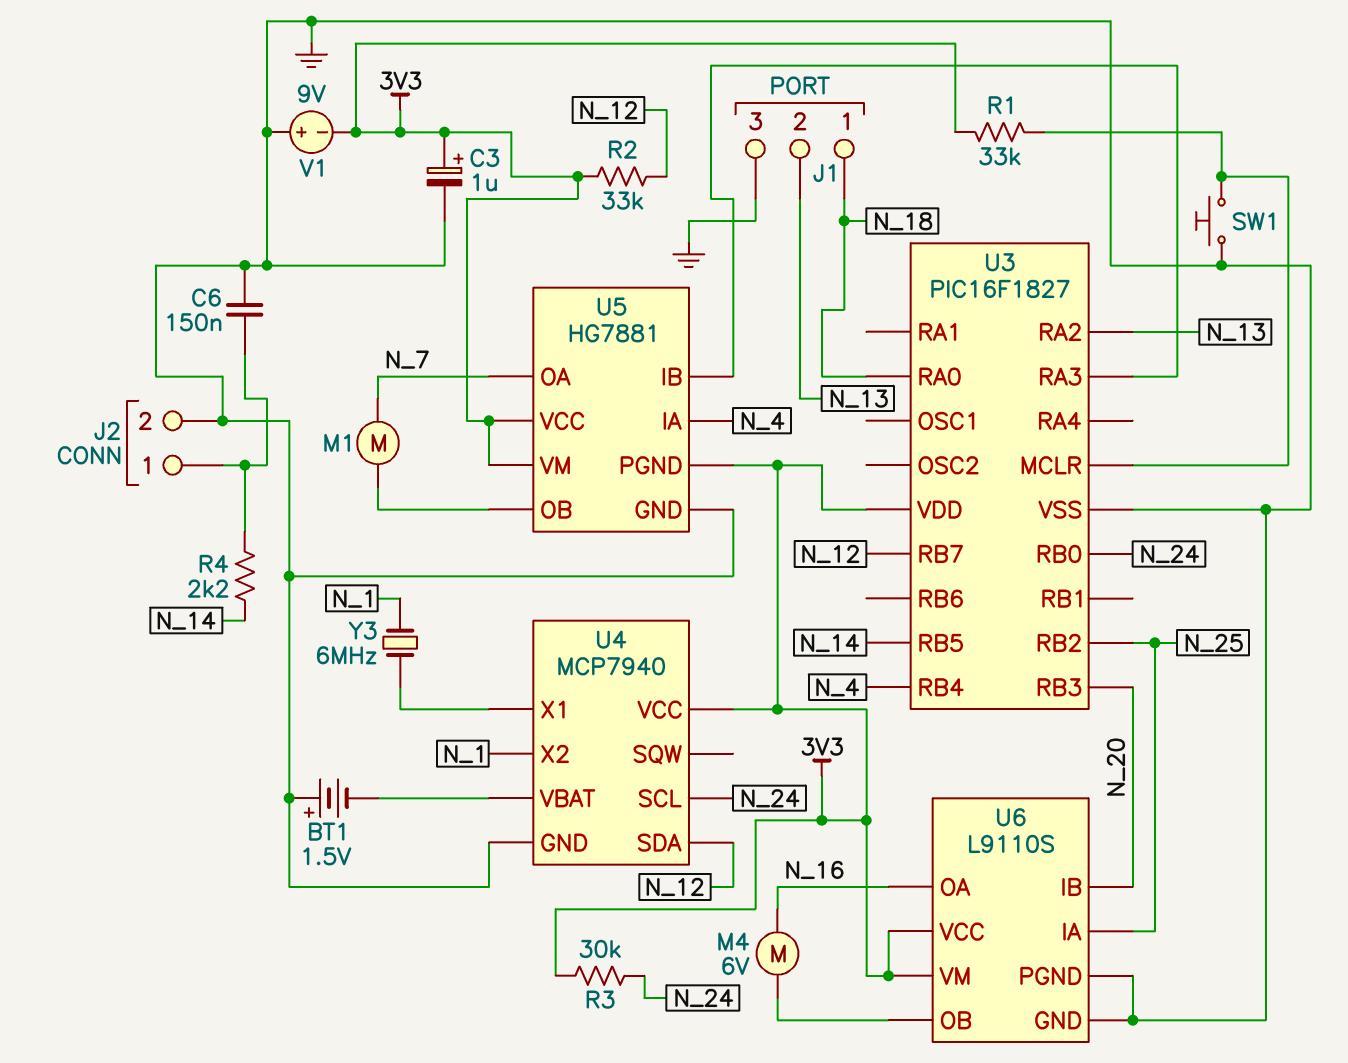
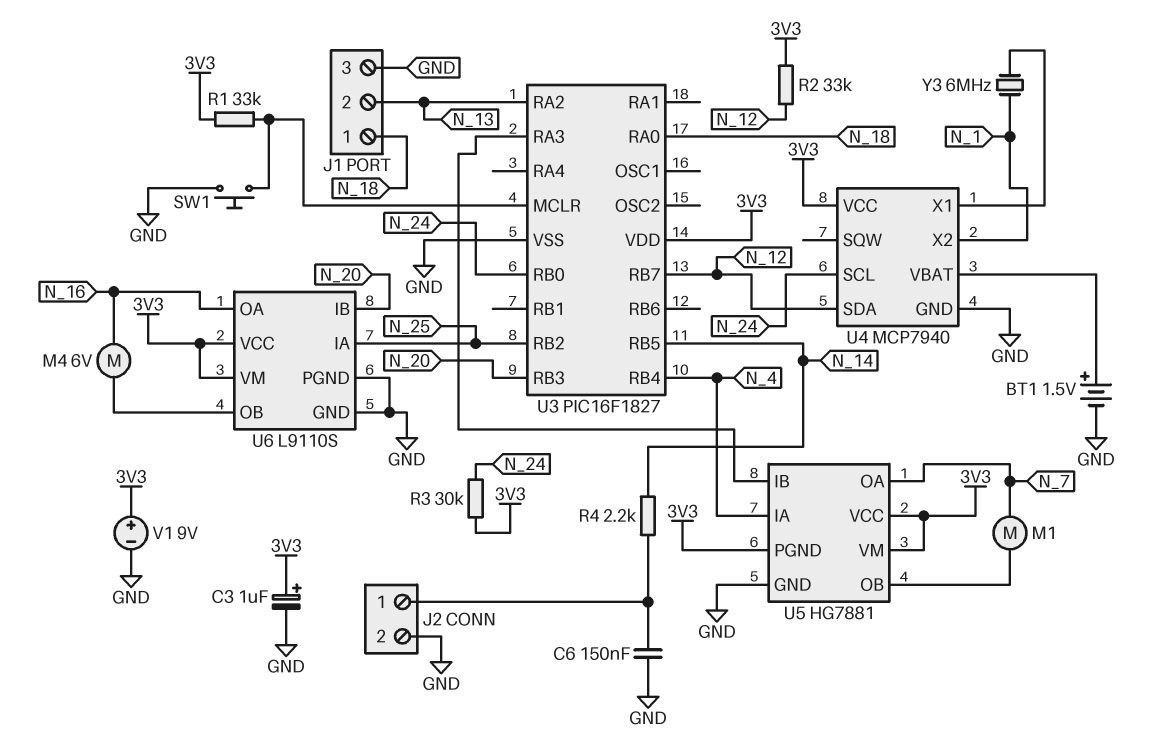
BT1: 1.5V (plus GND, minus U4/VBAT) -> 1.5V (plus U4/VBAT, minus GND)
V1: 9V (plus GND, minus 3V3) -> 9V (plus 3V3, minus GND)

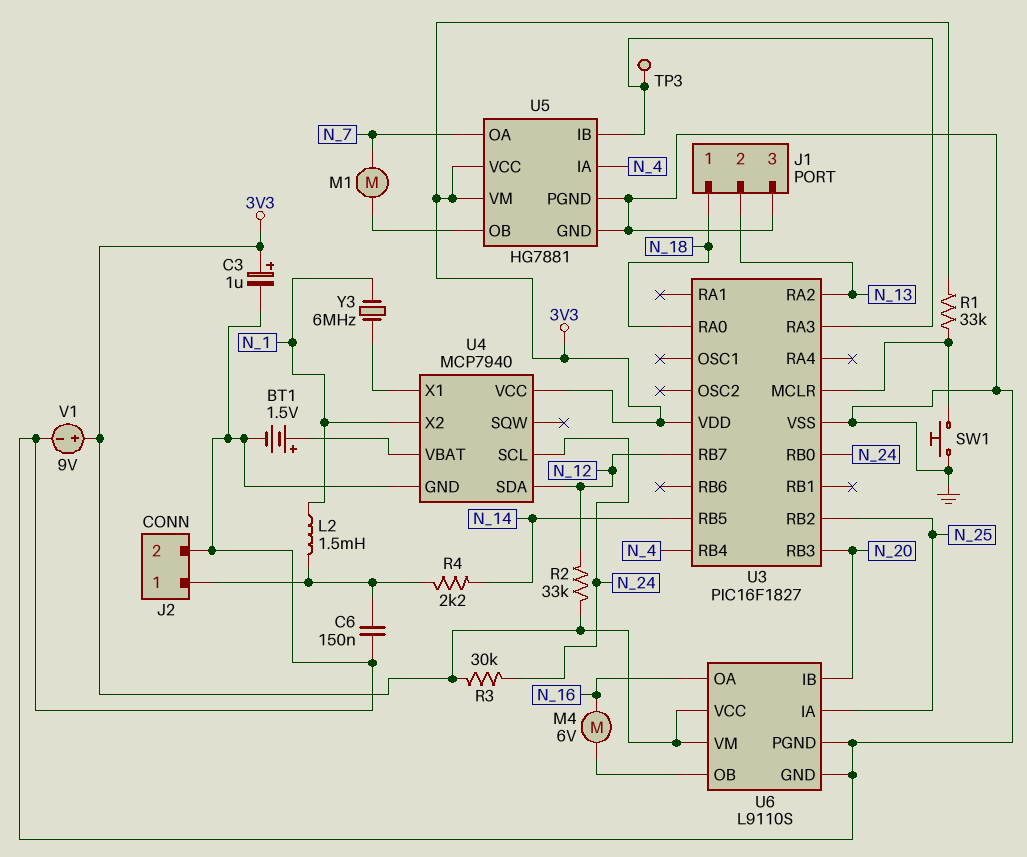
L2: none -> 1.5mH (J2/1, N_1)
TP3: none -> test point (U3/RA3)
U5 pin PGND: 3V3 -> GND

